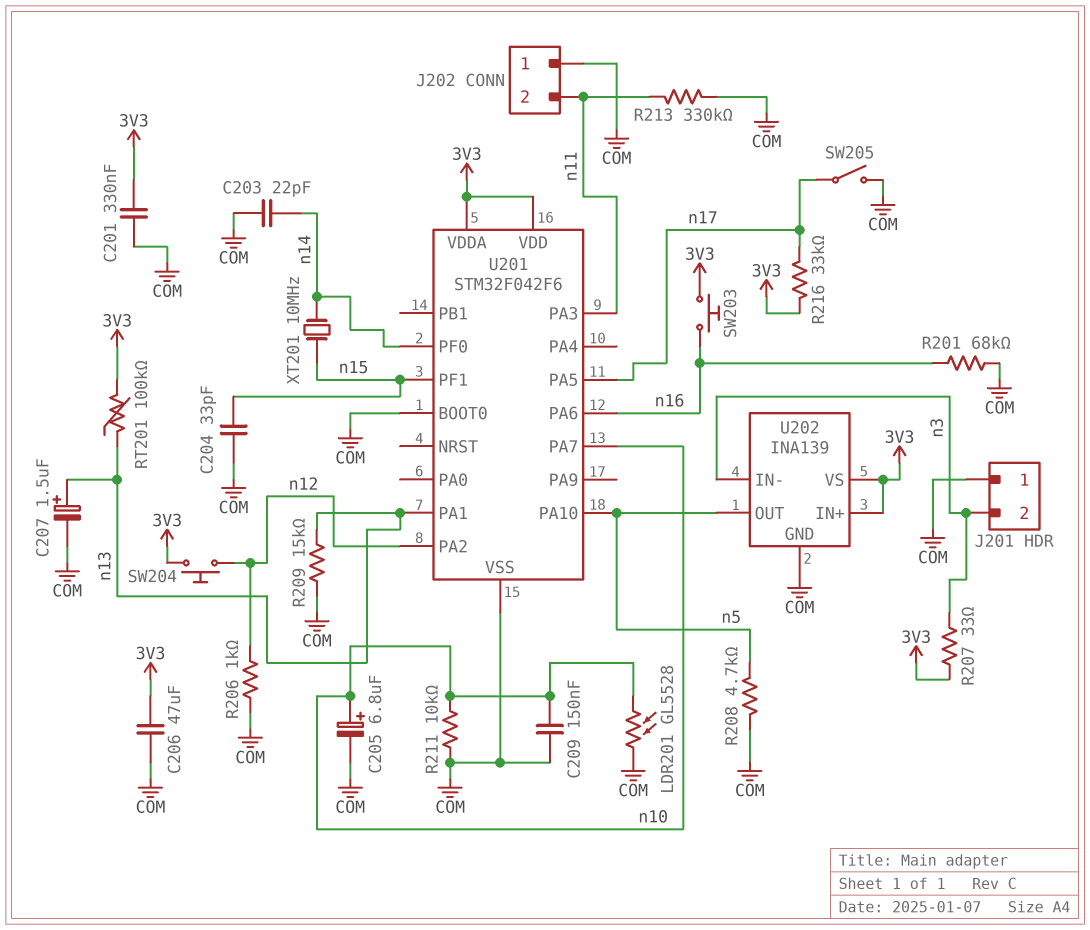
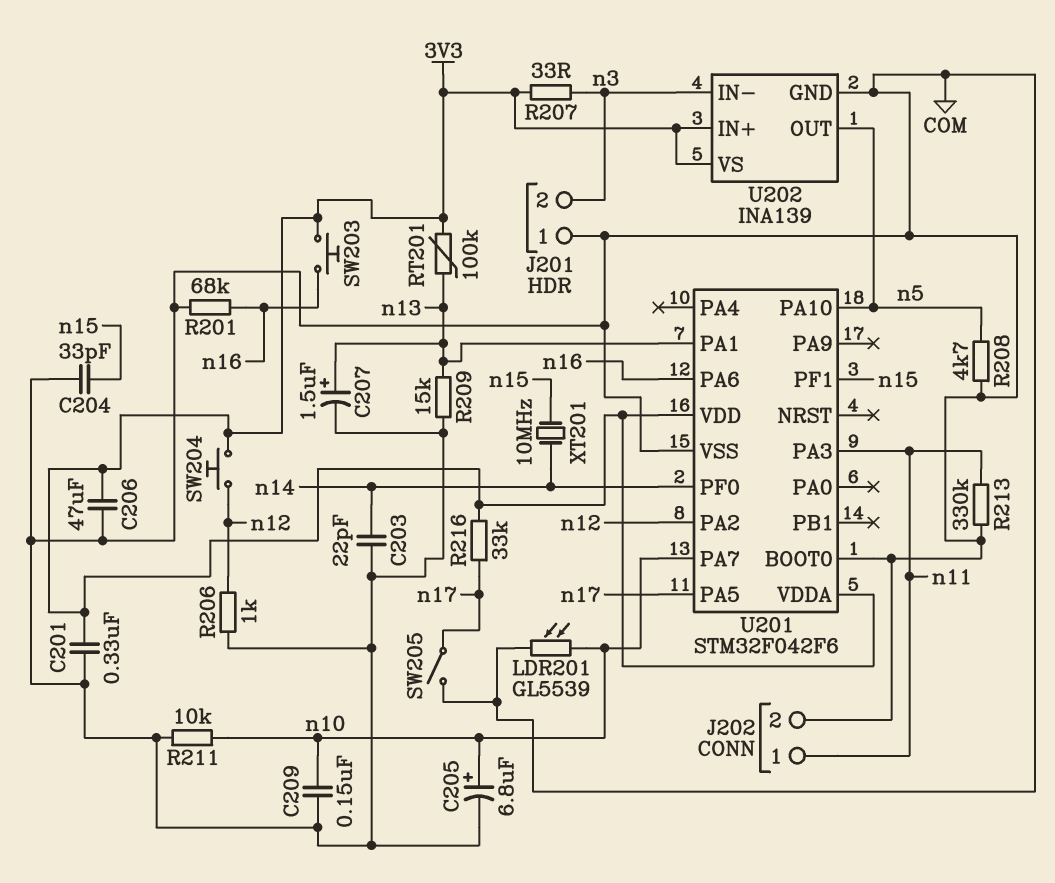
J202 pin 1: COM -> n11
J202 pin 2: n11 -> COM
LDR201: GL5528 (COM, n10) -> GL5539 (COM, n10)

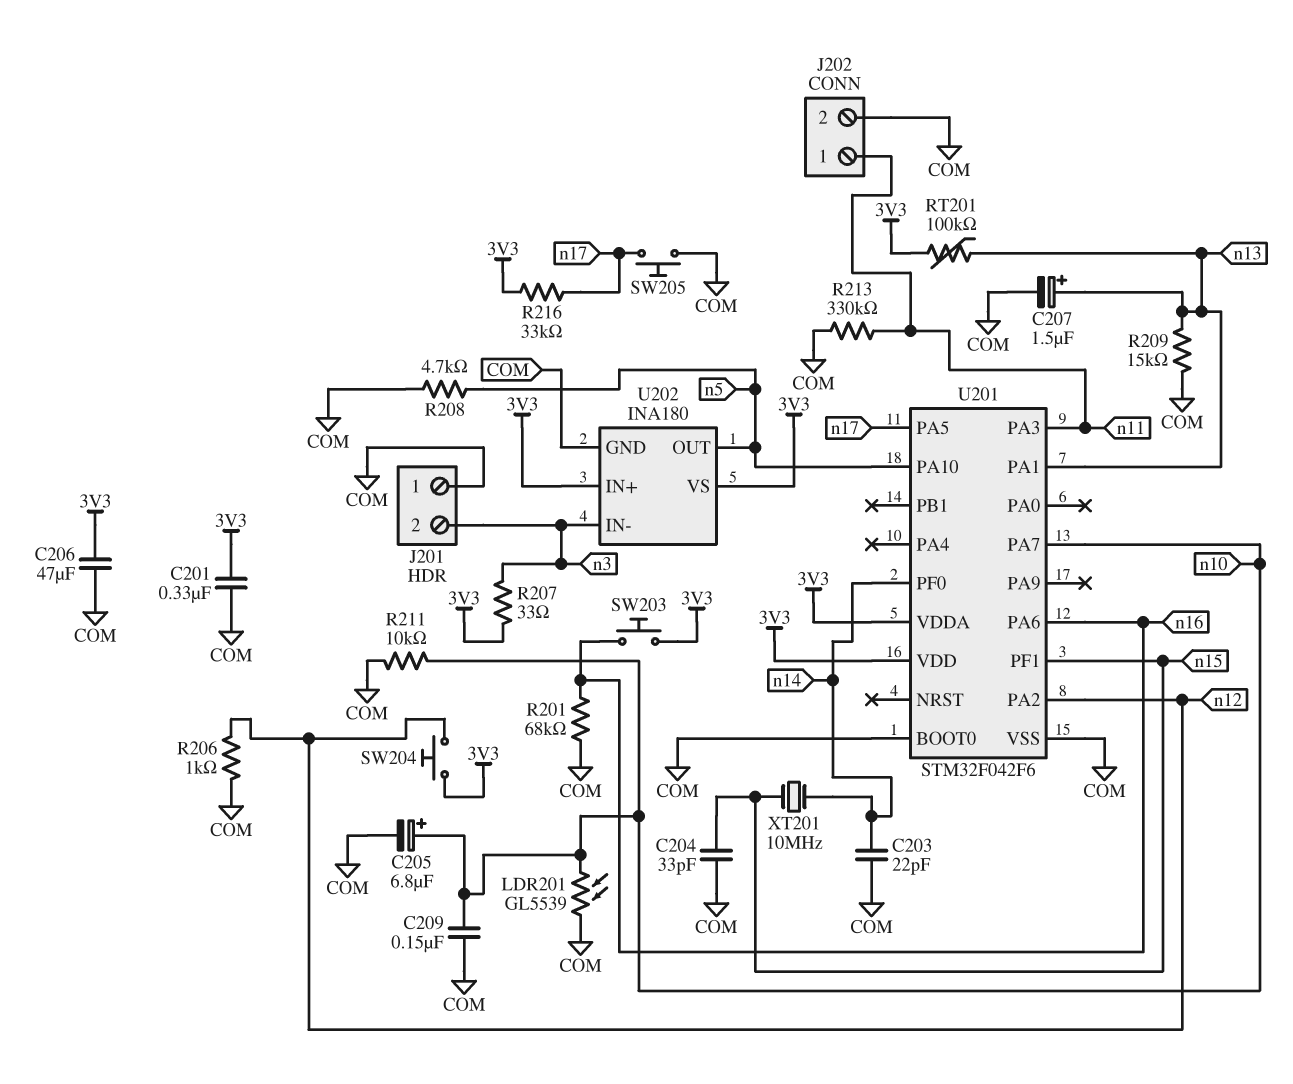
SW205: switch (COM, n17) -> button (COM, n17)
U202: INA139 -> INA180

